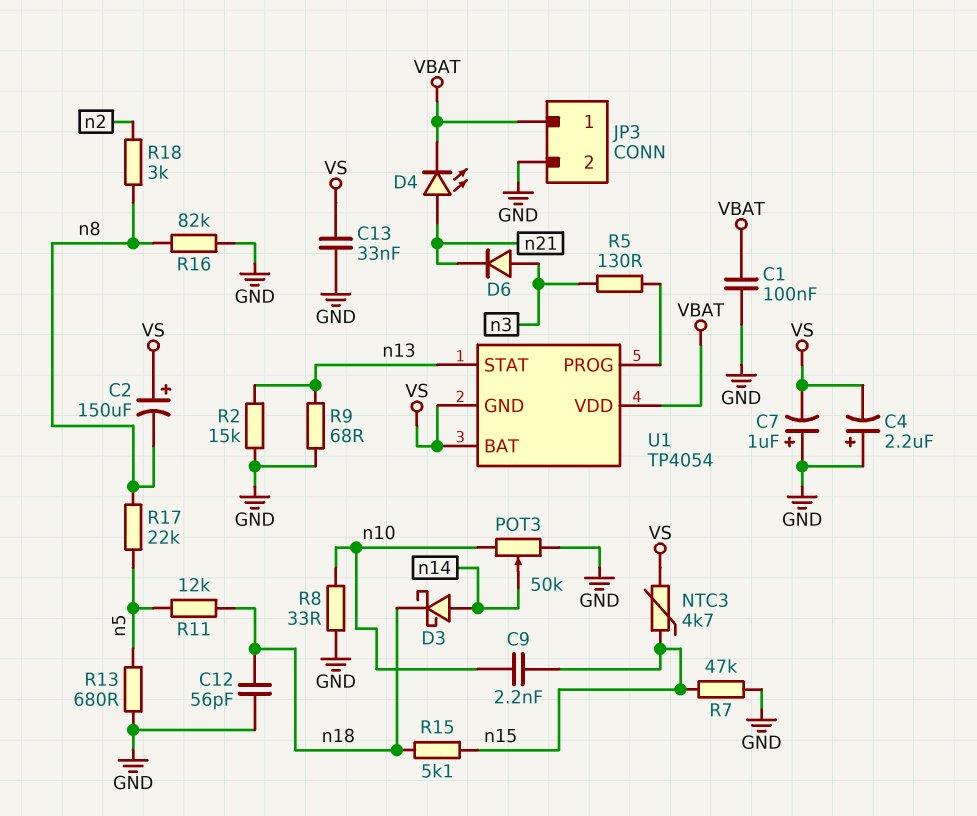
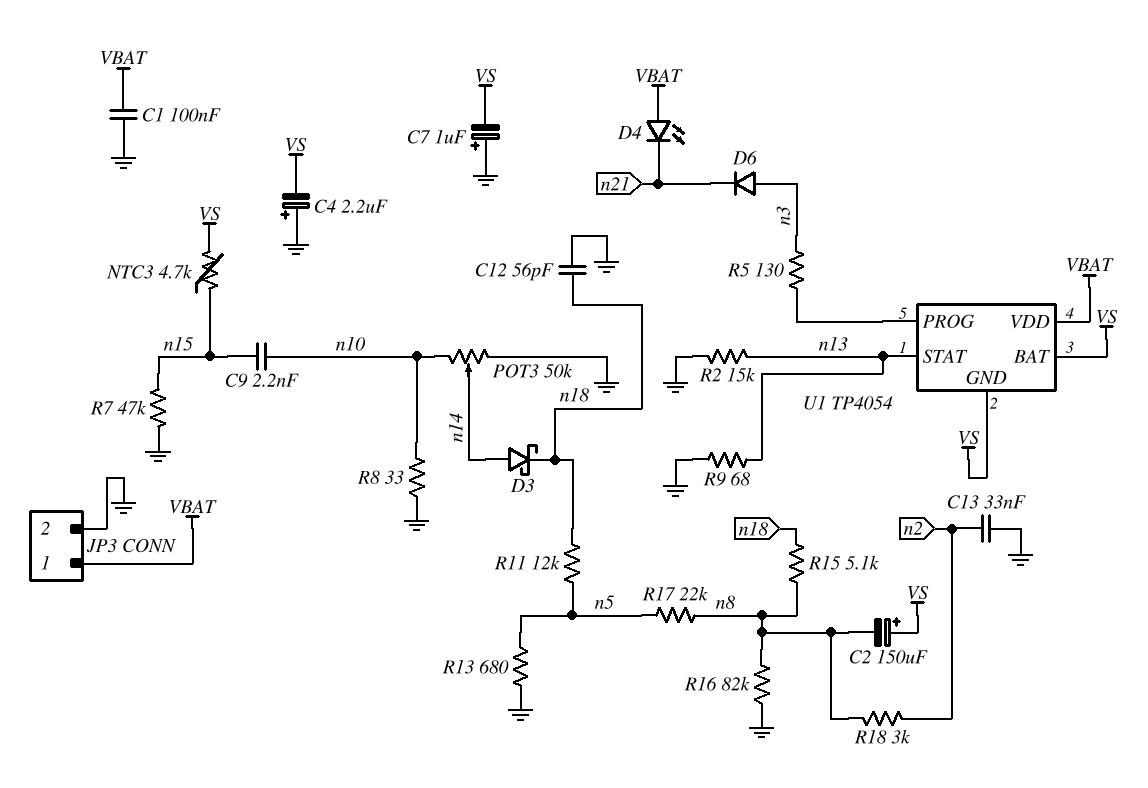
C13: 33nF (GND, VS) -> 33nF (GND, n2)
D4: LED (A n21, K VBAT) -> LED (A VBAT, K n21)
R15: 5.1k (n15, n18) -> 5.1k (n8, n18)

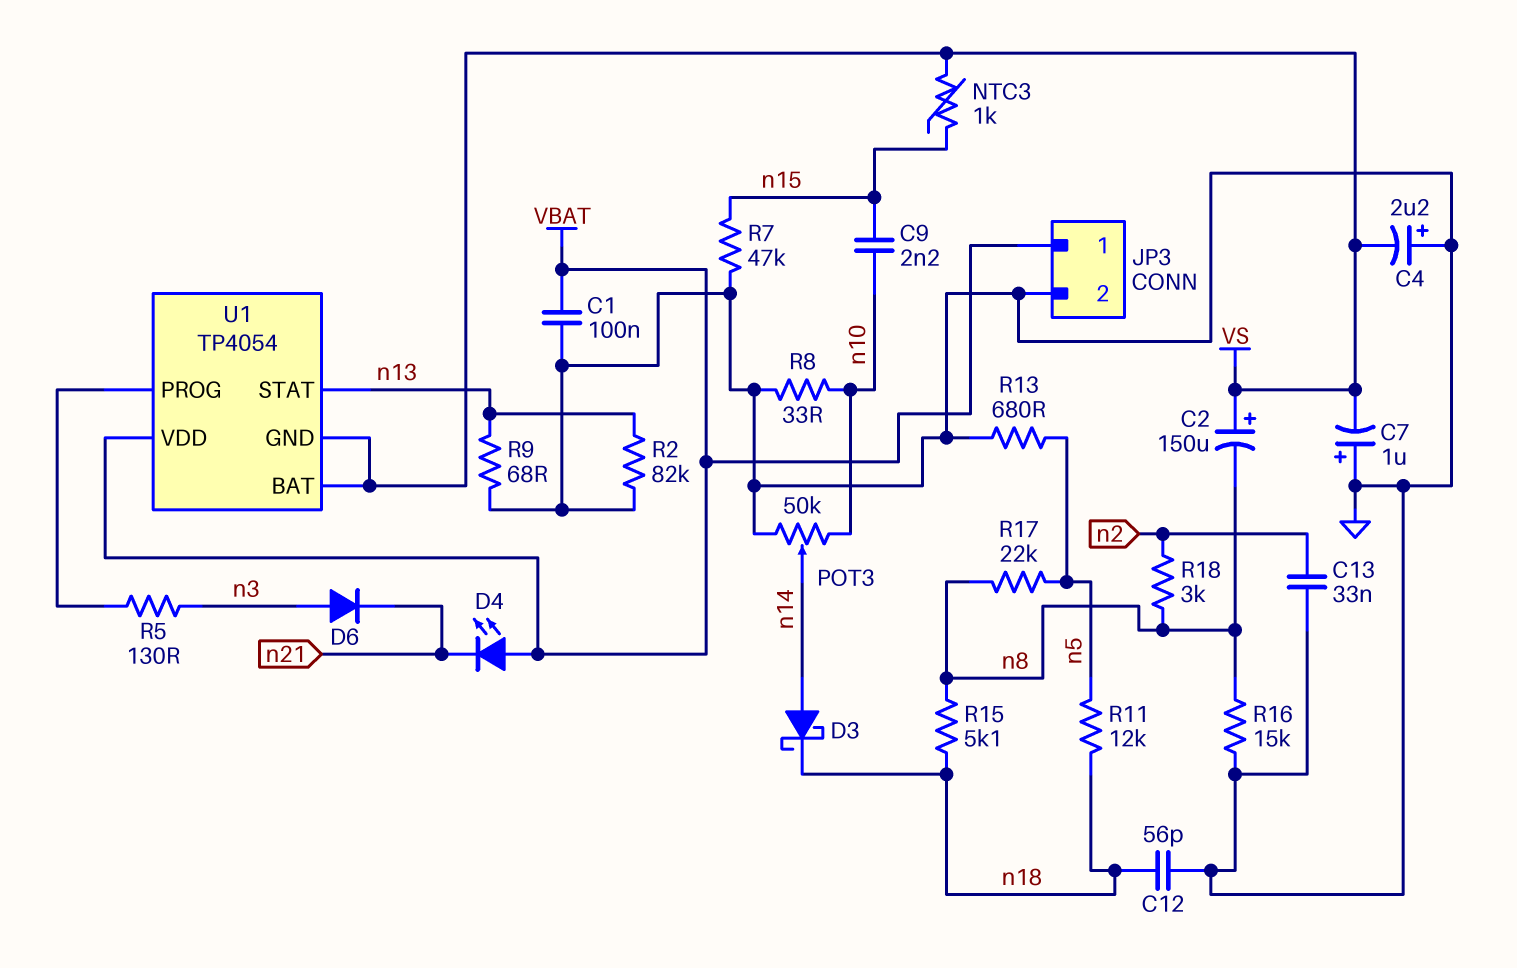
NTC3: 4.7k (VS, n15) -> 1k (VS, n15)
R2: 15k (GND, n13) -> 82k (GND, n13)
R16: 82k (GND, n8) -> 15k (GND, n8)

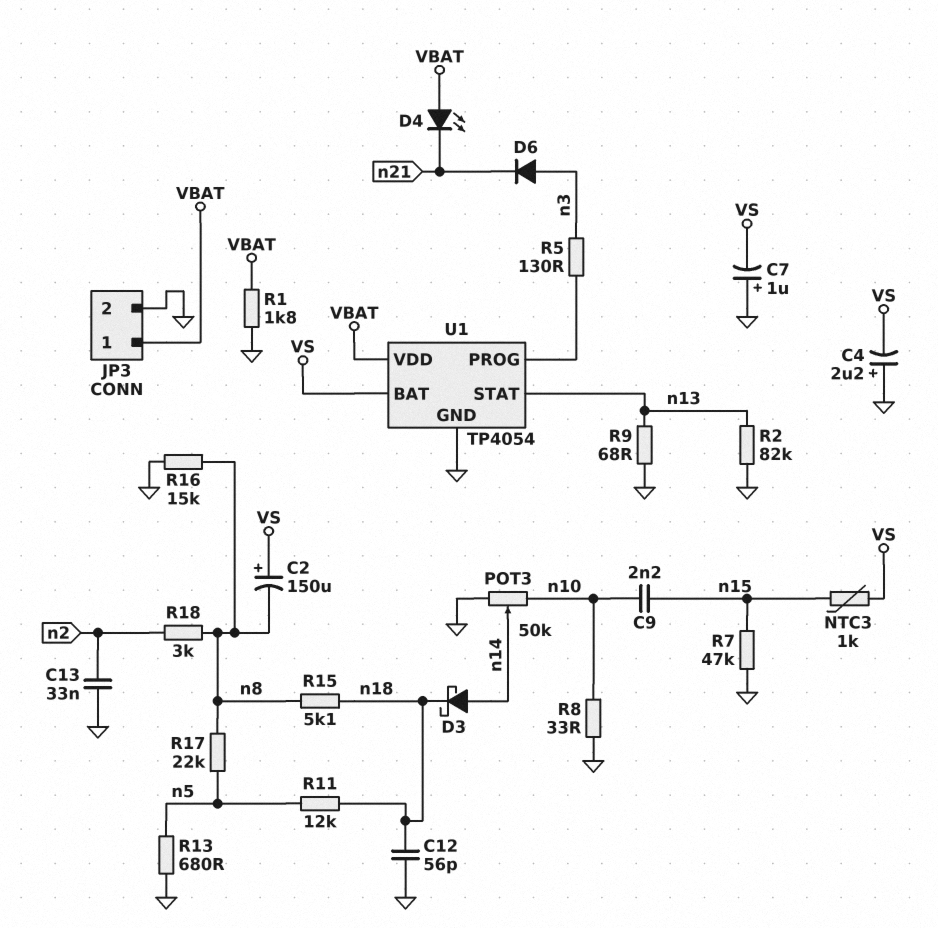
C1: 100nF (GND, VBAT) -> none
R1: none -> 1.8k (GND, VBAT)
U1 pin GND: VS -> GND

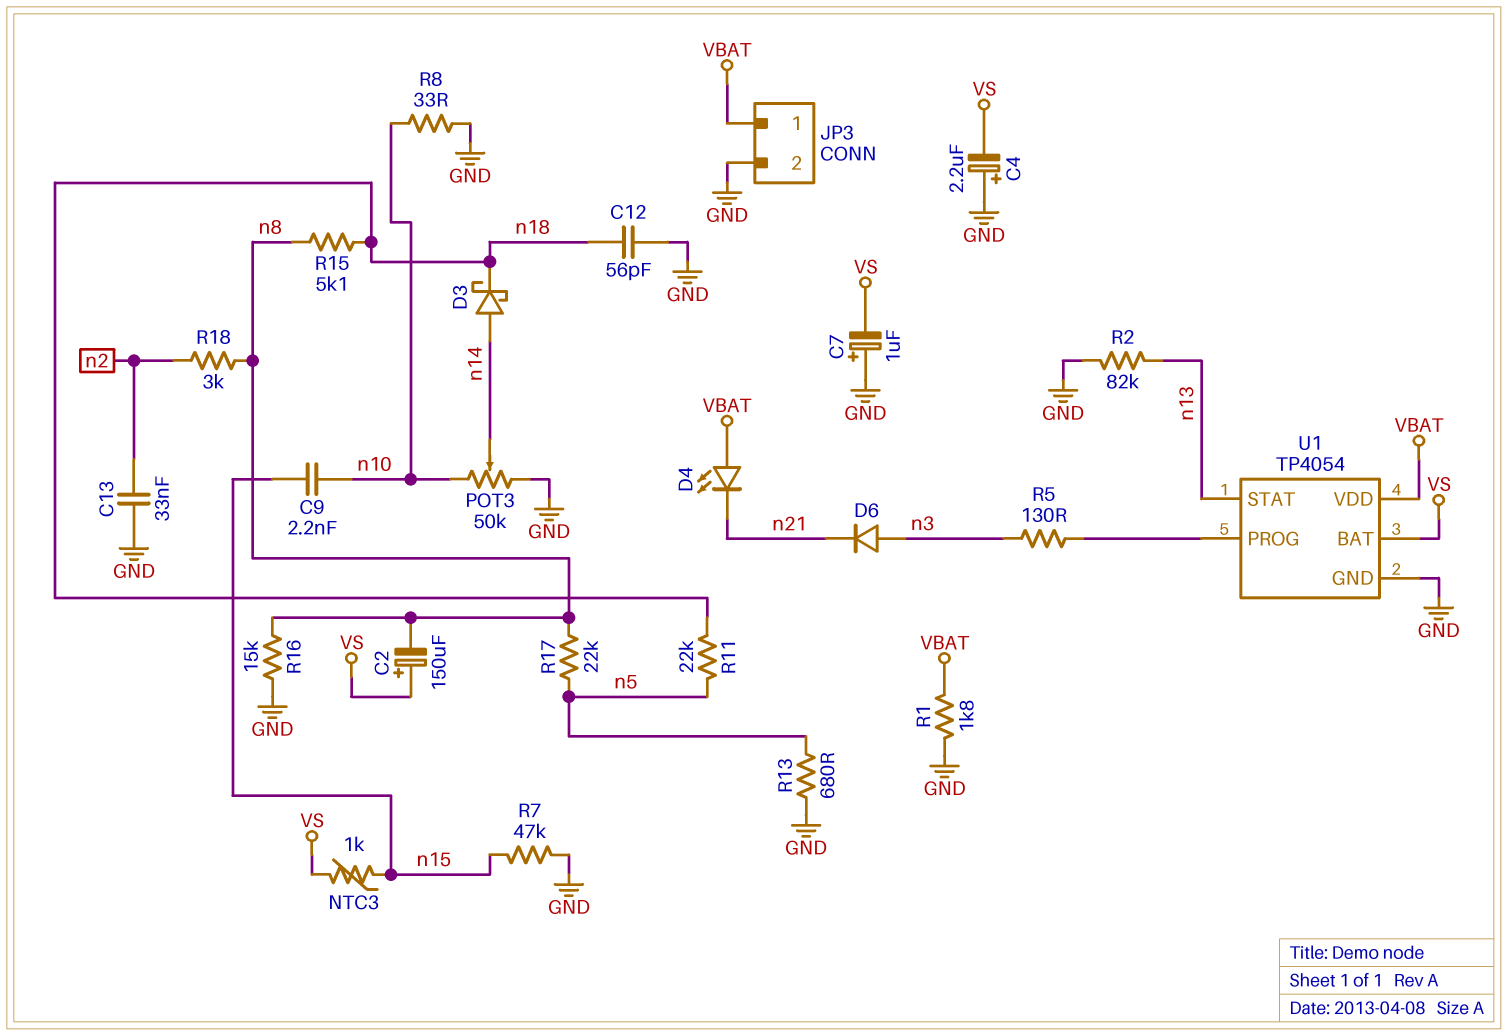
R9: 68 (GND, n13) -> none
R11: 12k (n5, n18) -> 22k (n5, n18)

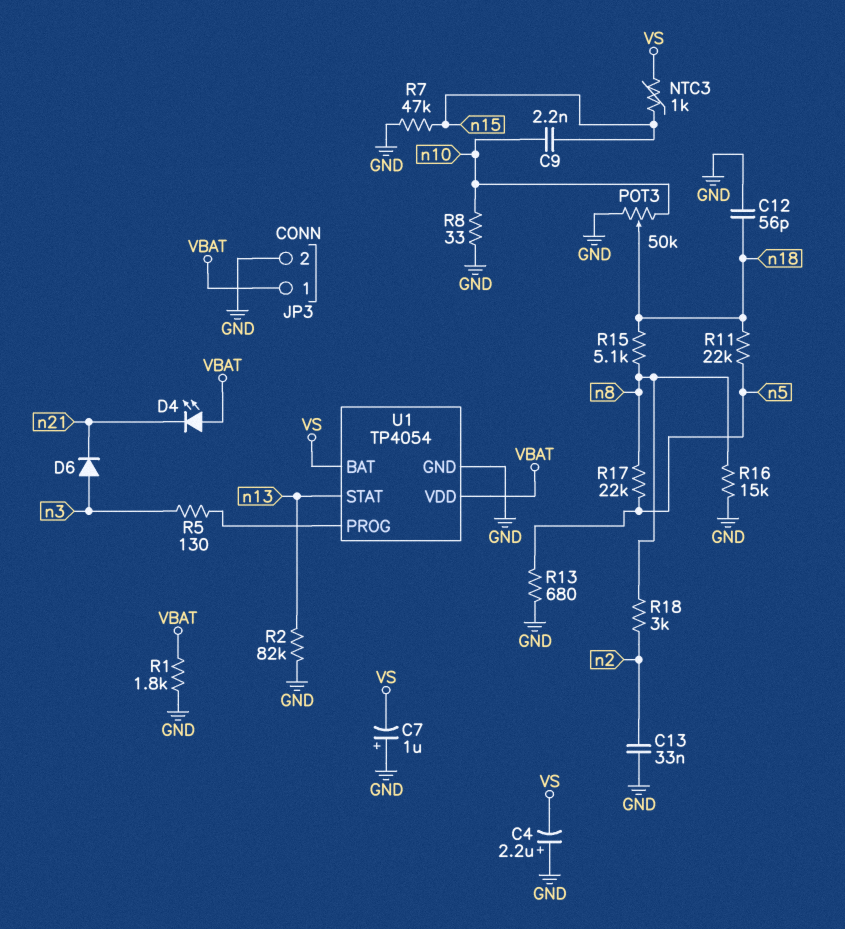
C2: 150uF (plus VS, minus n8) -> none
D3: schottky (A n14, K n18) -> none
POT3: 50k (GND, n10, wiper n14) -> 50k (GND, n10, wiper n18)

